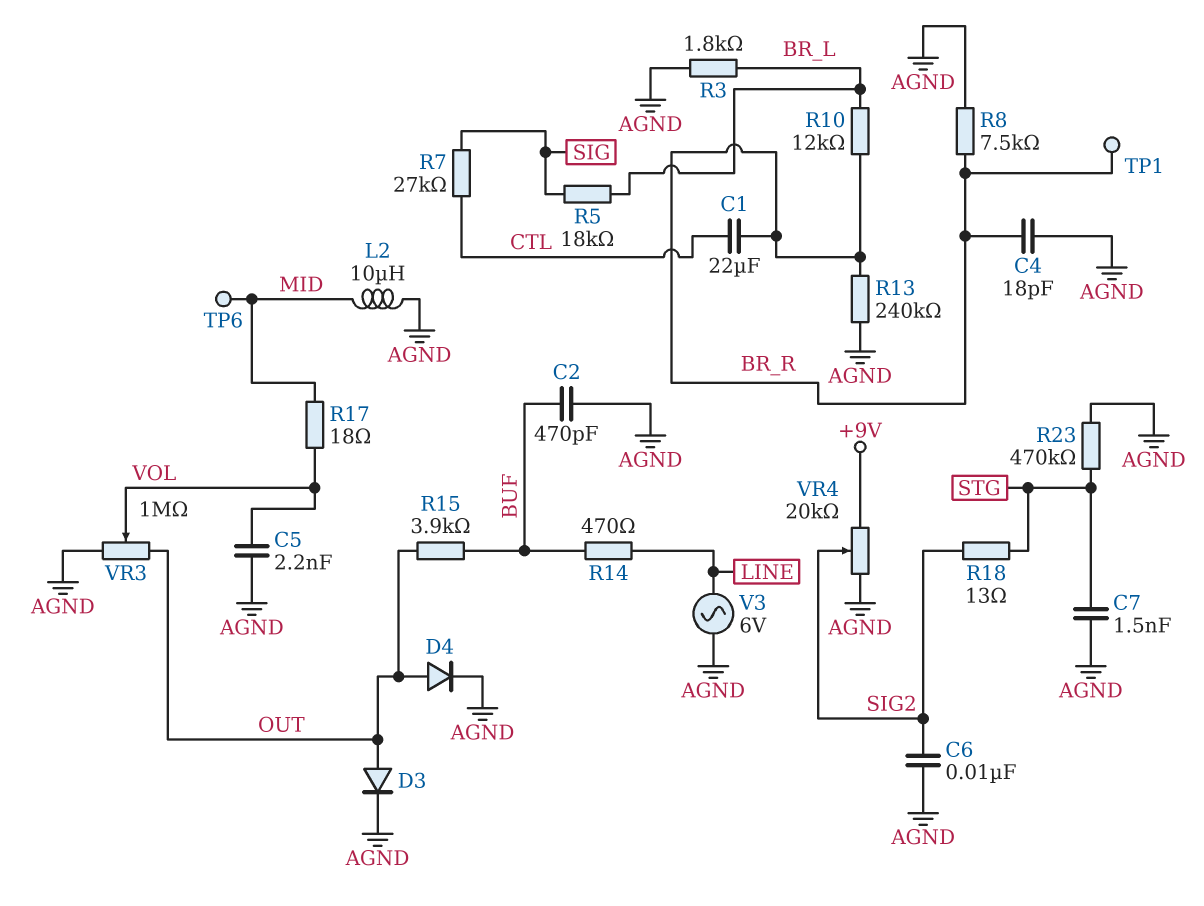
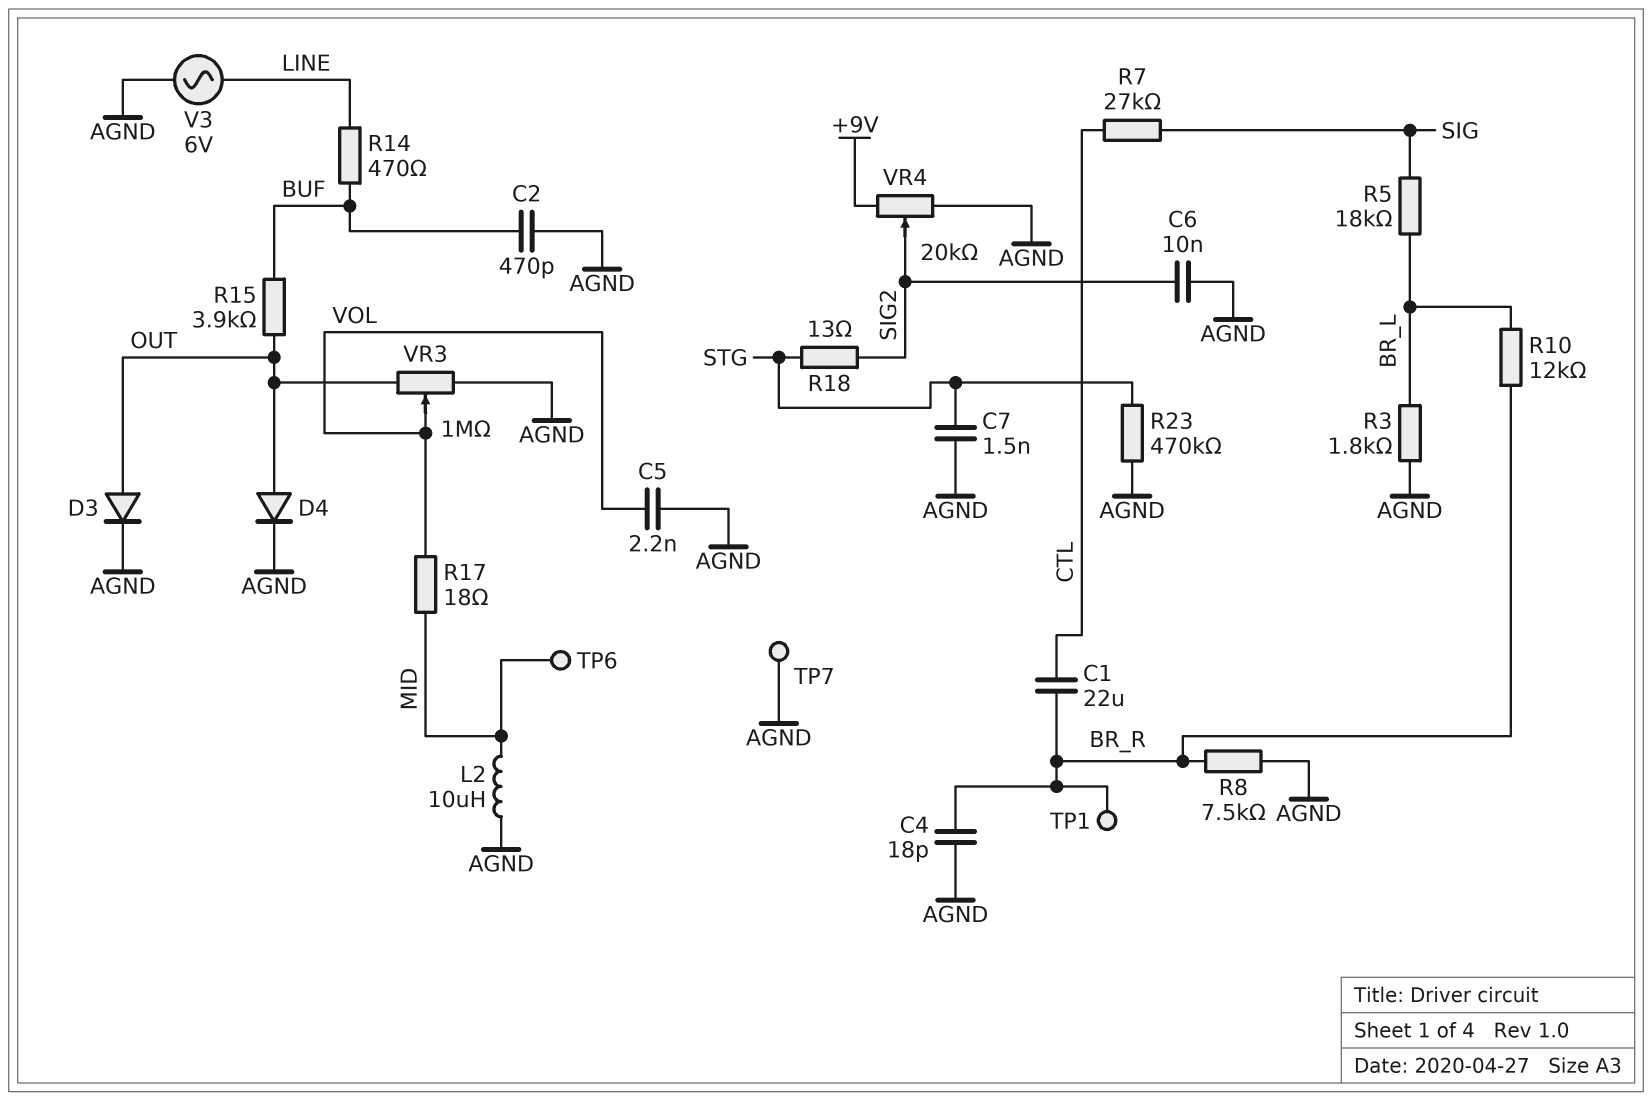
R13: 240k (AGND, BR_R) -> none
TP7: none -> test point (AGND)

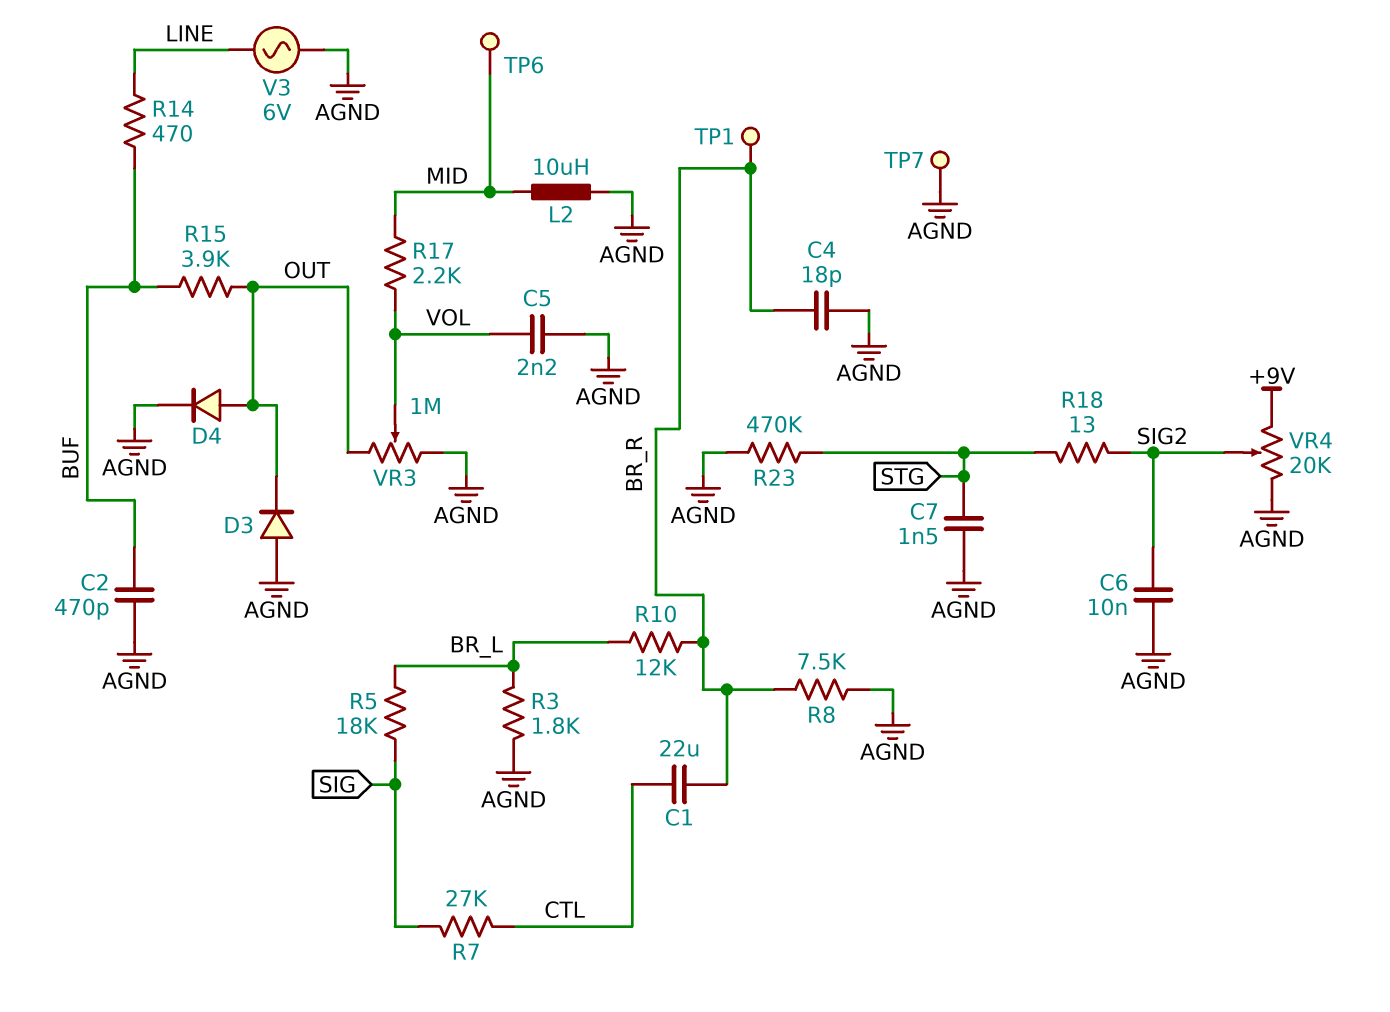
D3: diode (A OUT, K AGND) -> diode (A AGND, K OUT)
R17: 18 (MID, VOL) -> 2.2k (MID, VOL)

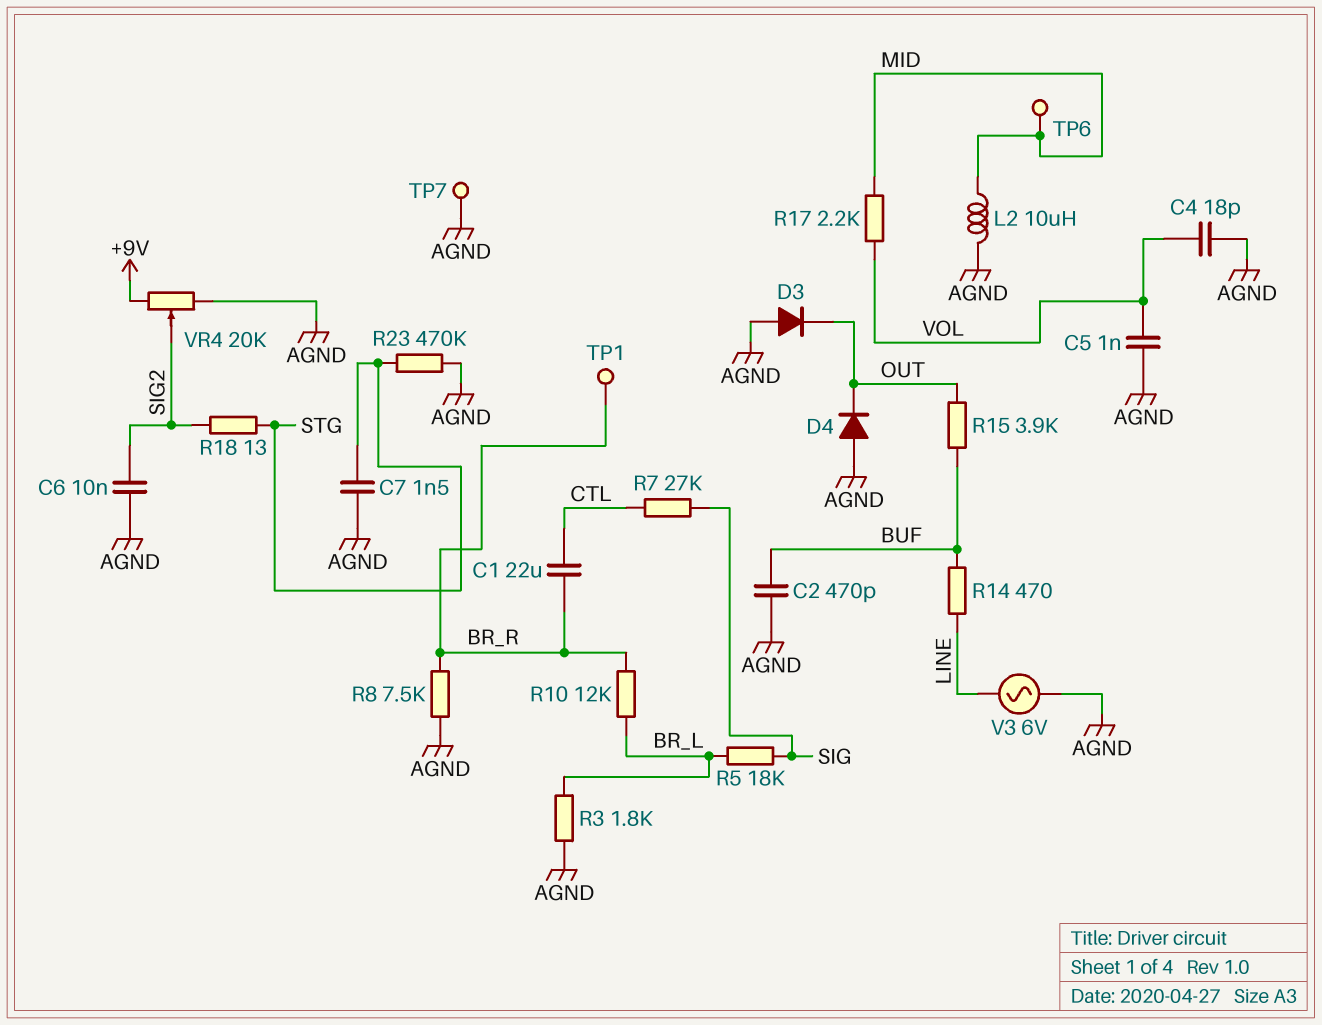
C4: 18pF (AGND, BR_R) -> 18pF (AGND, VOL)
C5: 2.2nF (AGND, VOL) -> 1nF (AGND, VOL)
D4: diode (A OUT, K AGND) -> diode (A AGND, K OUT)
VR3: 1M (AGND, OUT, wiper VOL) -> none

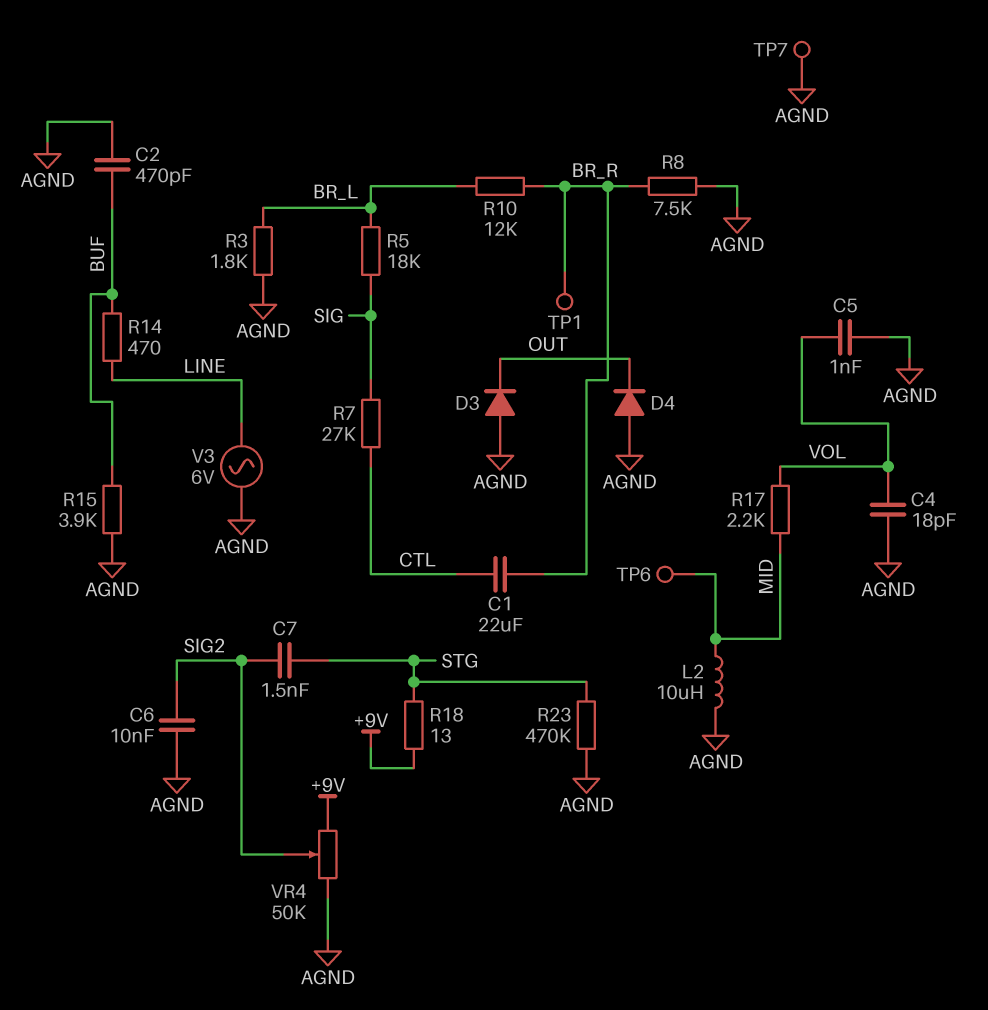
C7: 1.5nF (AGND, STG) -> 1.5nF (SIG2, STG)
R15: 3.9k (BUF, OUT) -> 3.9k (AGND, BUF)
R18: 13 (SIG2, STG) -> 13 (+9V, STG)
VR4: 20k (+9V, AGND, wiper SIG2) -> 50k (+9V, AGND, wiper SIG2)

